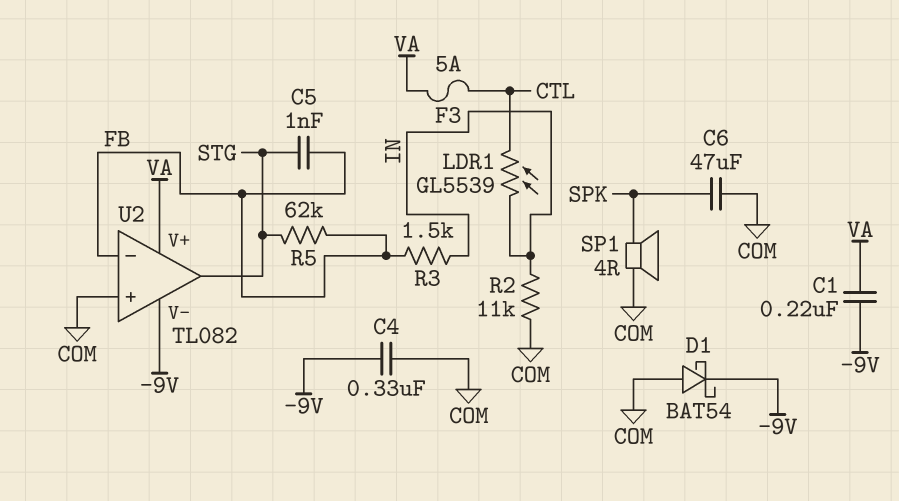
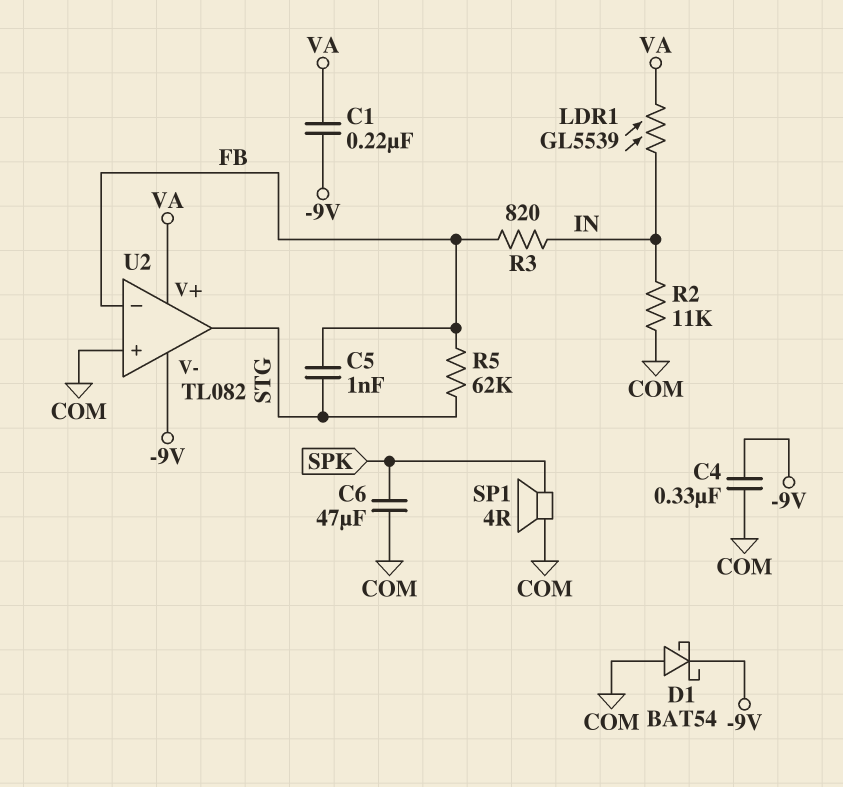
F3: 5A (CTL, VA) -> none
LDR1: GL5539 (CTL, IN) -> GL5539 (IN, VA)
R3: 1.5k (FB, IN) -> 820 (FB, IN)

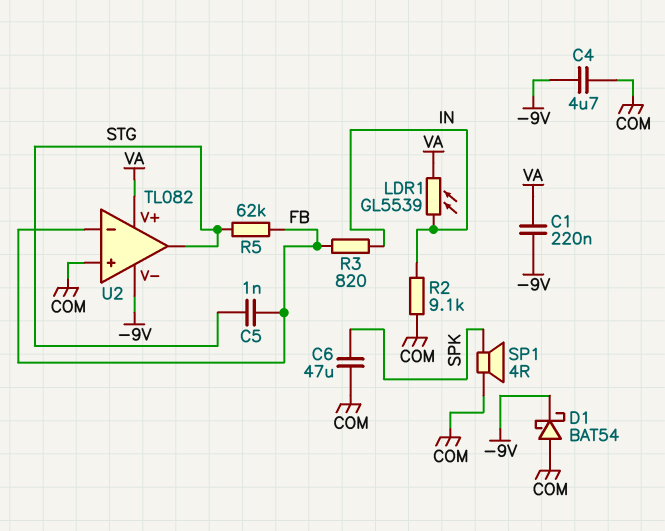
C4: 330nF (-9V, COM) -> 4.7uF (-9V, COM)
R2: 11k (COM, IN) -> 9.1k (COM, IN)

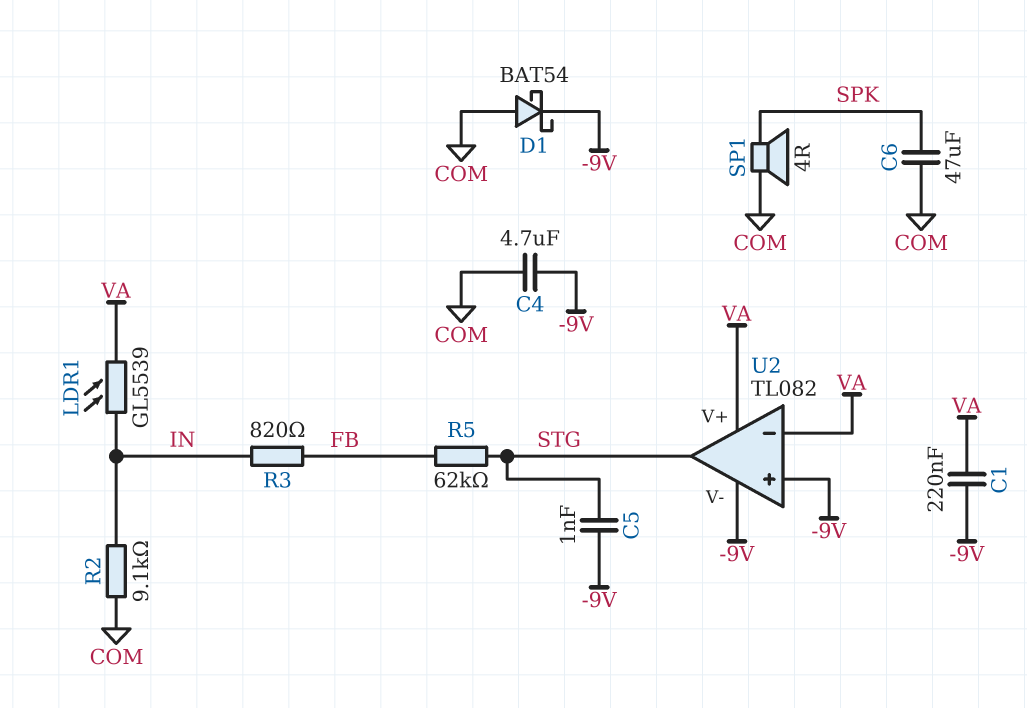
C5: 1nF (FB, STG) -> 1nF (-9V, STG)
U2 pin in+: COM -> -9V
U2 pin in-: FB -> VA

